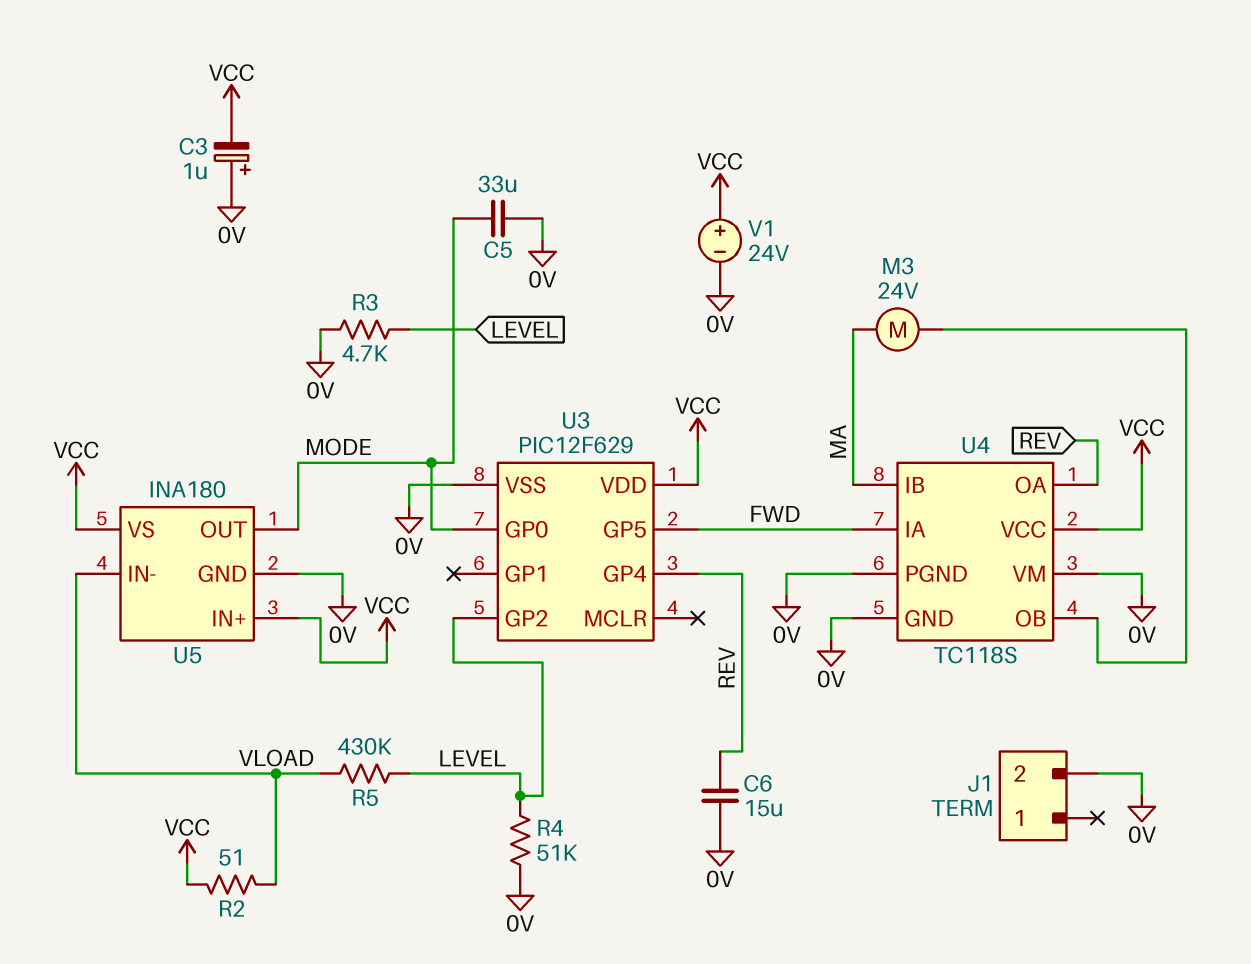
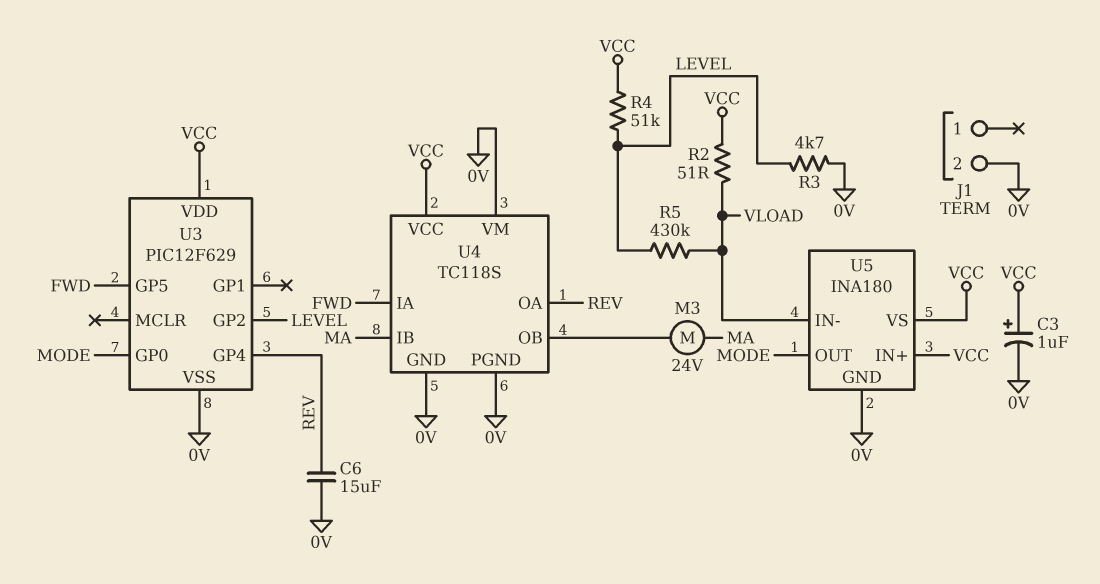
C3: 1uF (plus 0V, minus VCC) -> 1uF (plus VCC, minus 0V)
C5: 33uF (0V, MODE) -> none
R4: 51k (0V, LEVEL) -> 51k (LEVEL, VCC)
V1: 24V (plus VCC, minus 0V) -> none

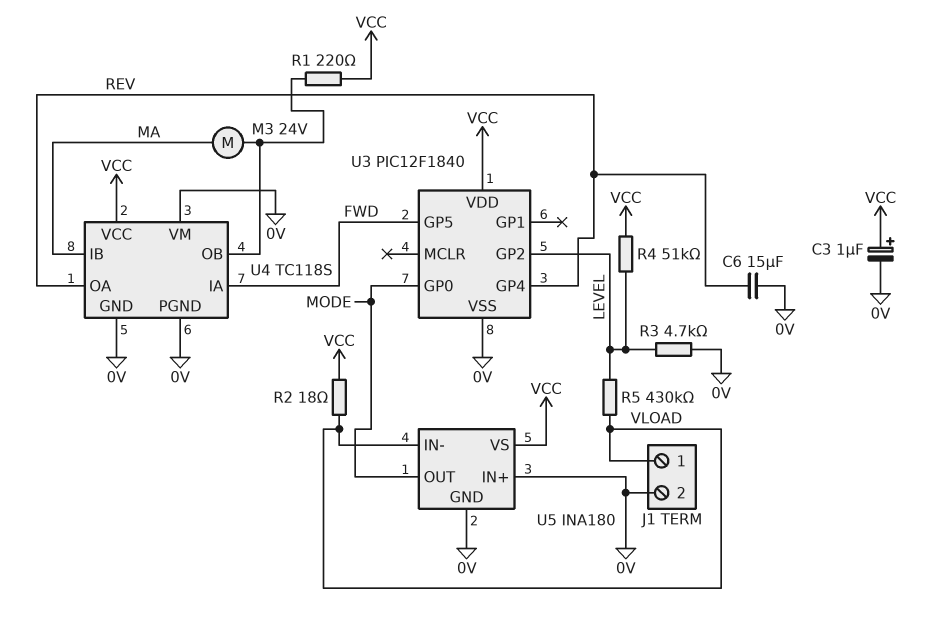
J1 pin 1: none -> VLOAD
R1: none -> 220 (U4/OB, VCC)
R2: 51 (VCC, VLOAD) -> 18 (VCC, VLOAD)
U3: PIC12F629 -> PIC12F1840
U5 pin IN+: VCC -> 0V

